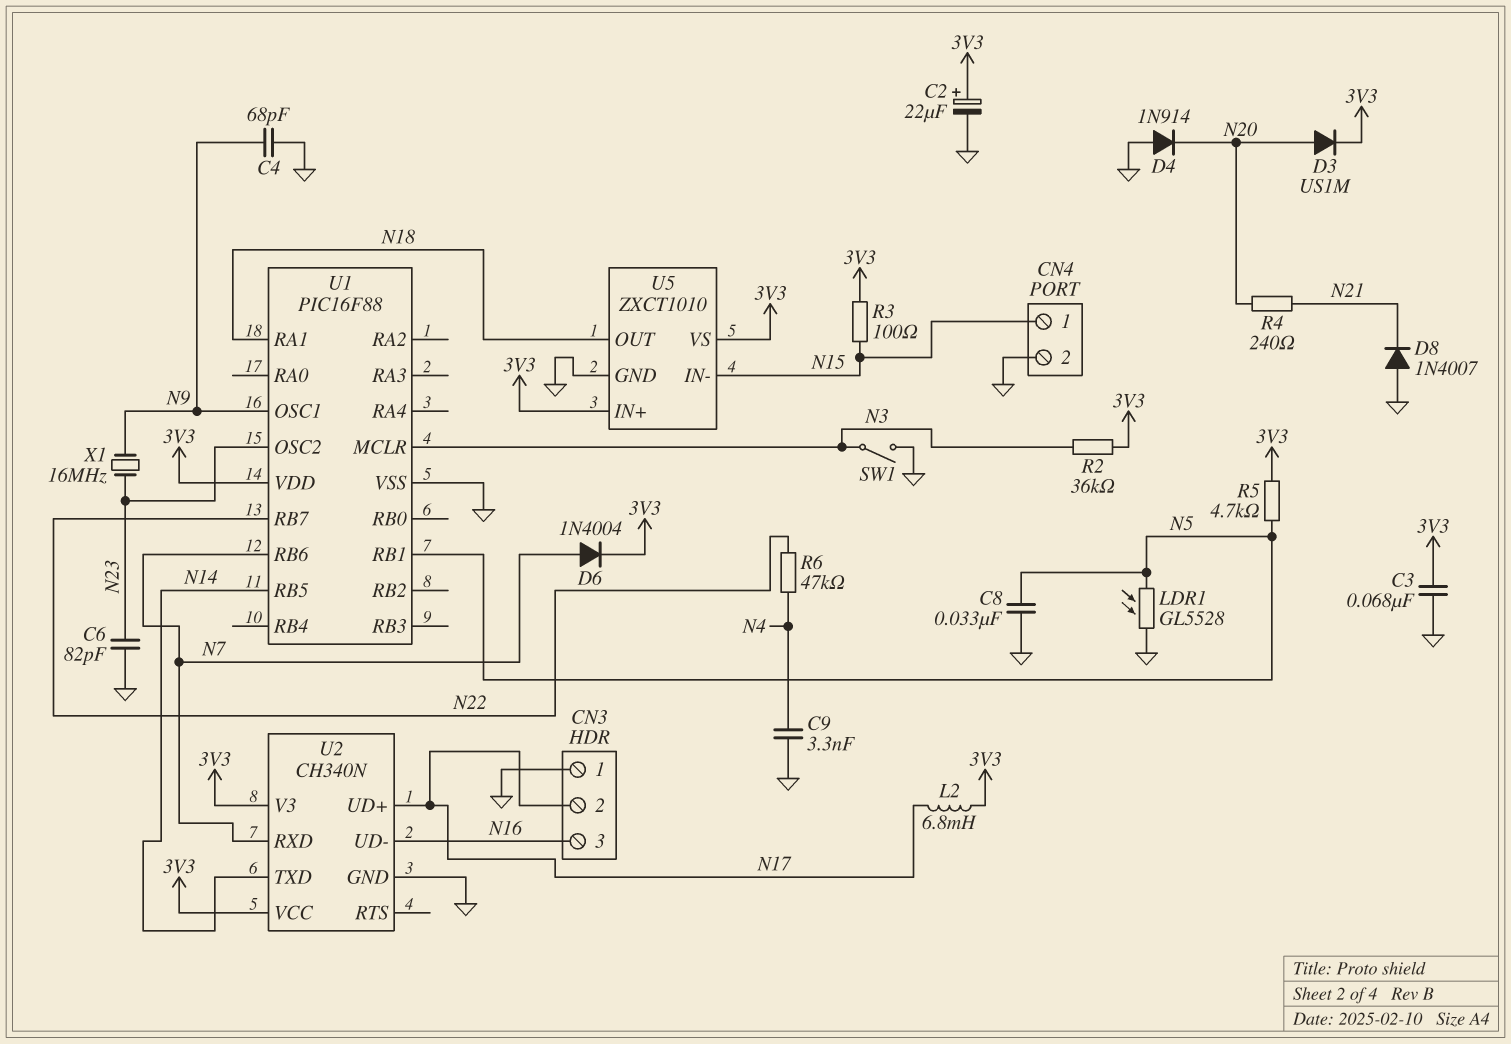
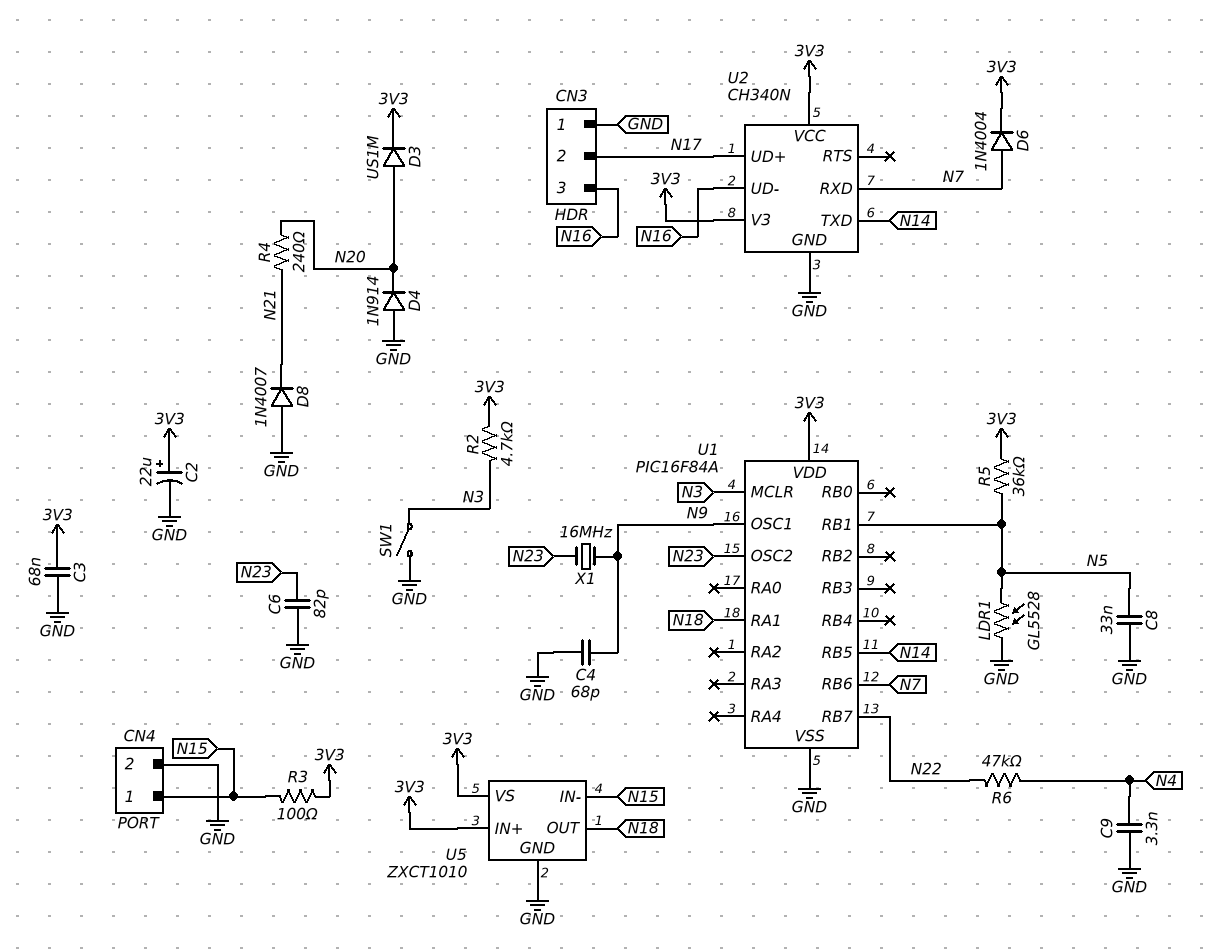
L2: 6.8mH (3V3, N17) -> none
R2: 36k (3V3, N3) -> 4.7k (3V3, N3)
R5: 4.7k (3V3, N5) -> 36k (3V3, N5)
U1: PIC16F88 -> PIC16F84A

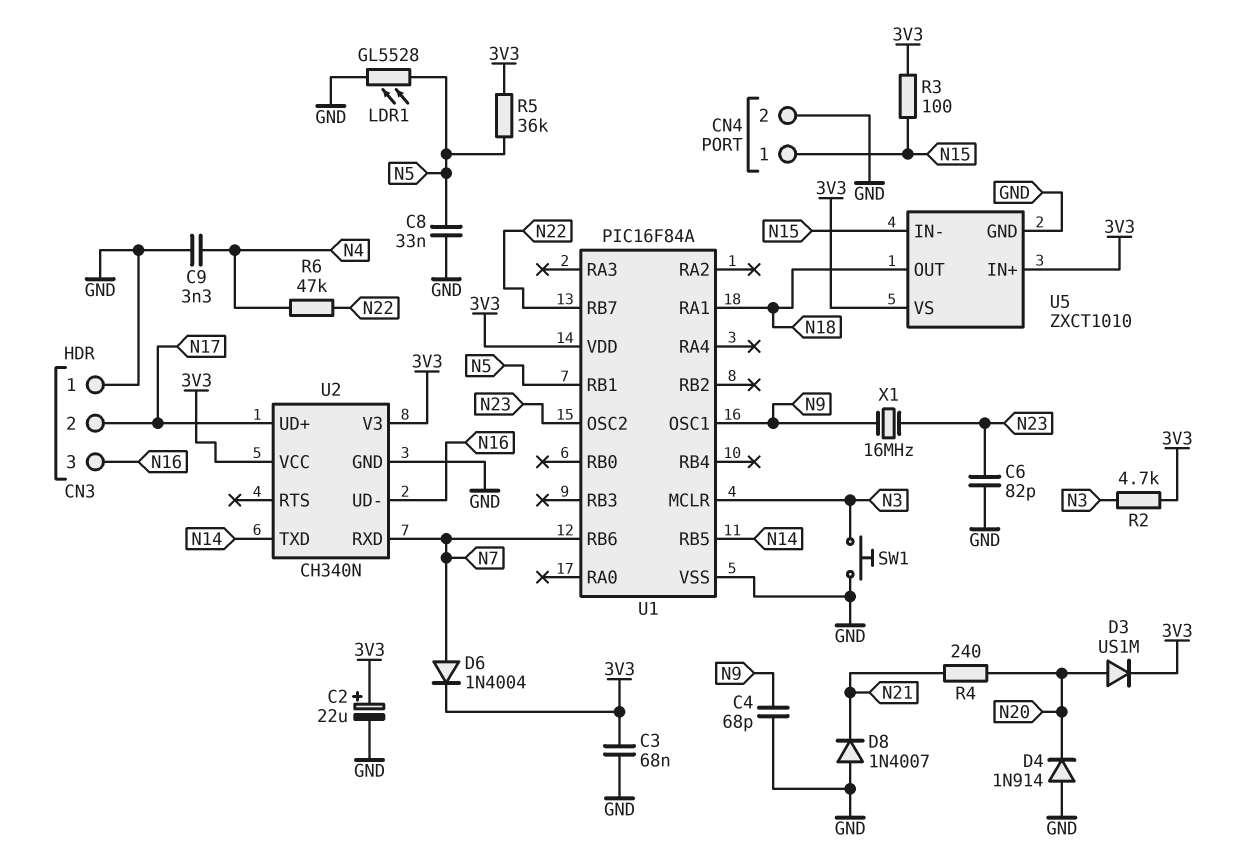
SW1: switch (GND, N3) -> button (GND, N3)

